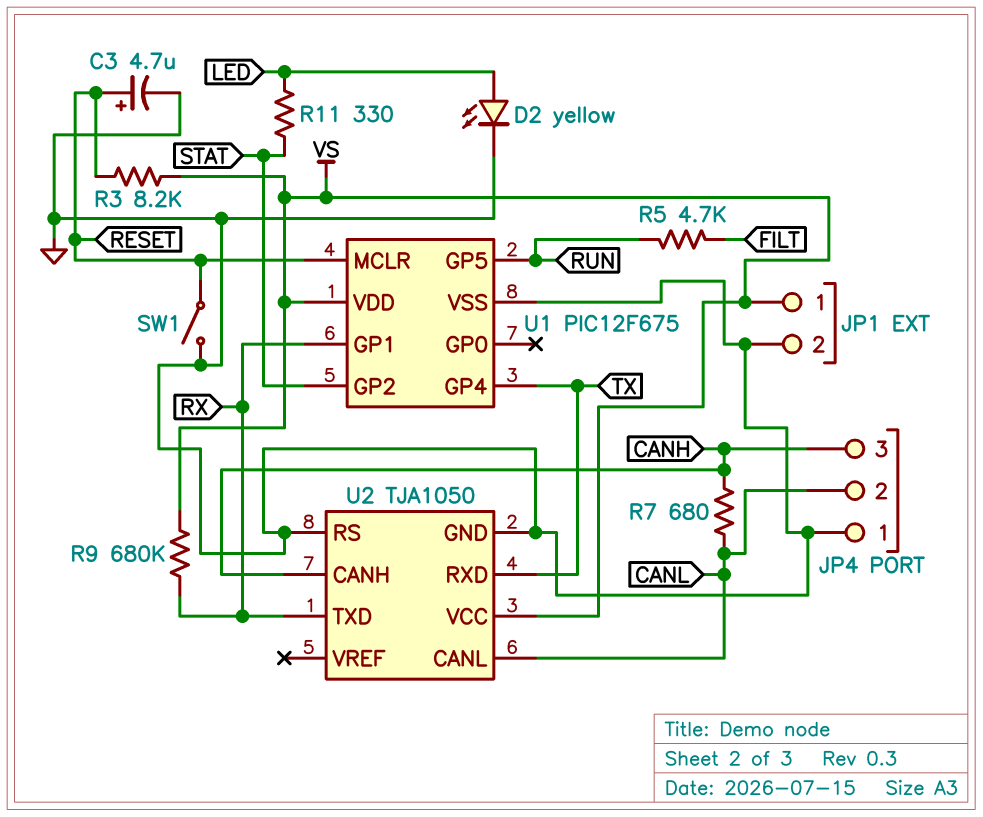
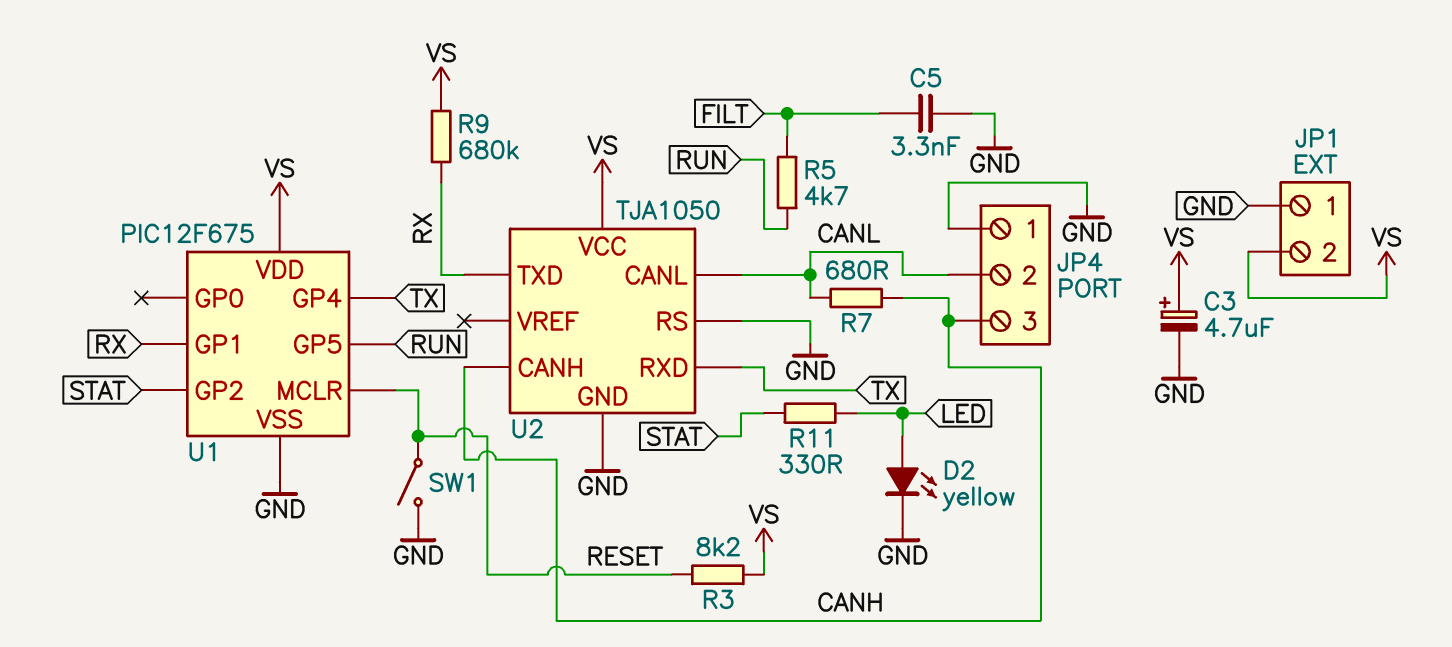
C3: 4.7uF (plus RESET, minus GND) -> 4.7uF (plus VS, minus GND)
C5: none -> 3.3nF (FILT, GND)
JP1 pin 1: VS -> GND
JP1 pin 2: GND -> VS

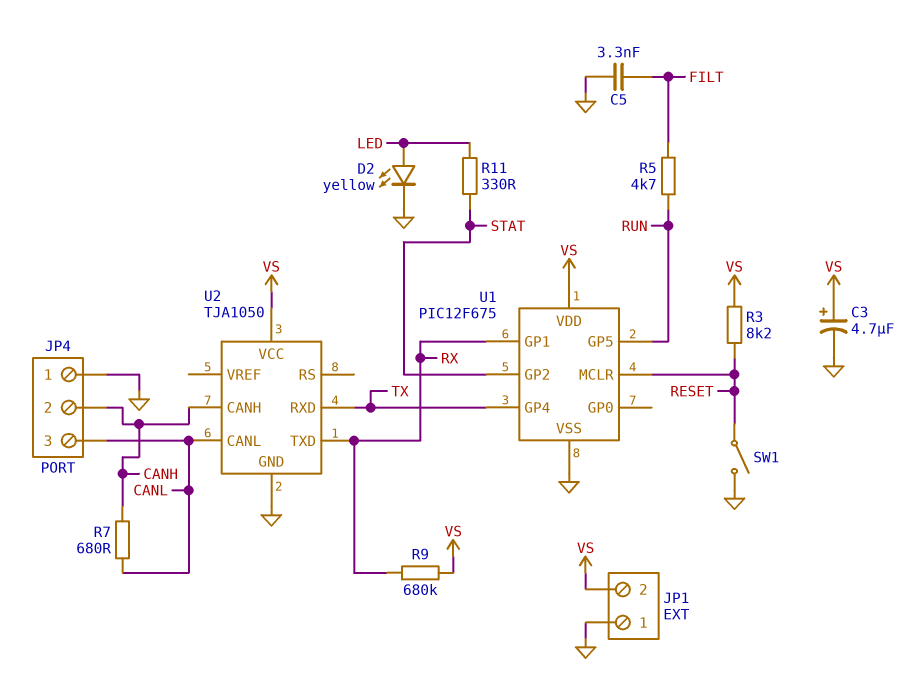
JP4 pin 2: CANL -> CANH
JP4 pin 3: CANH -> CANL
U2 pin RS: GND -> none

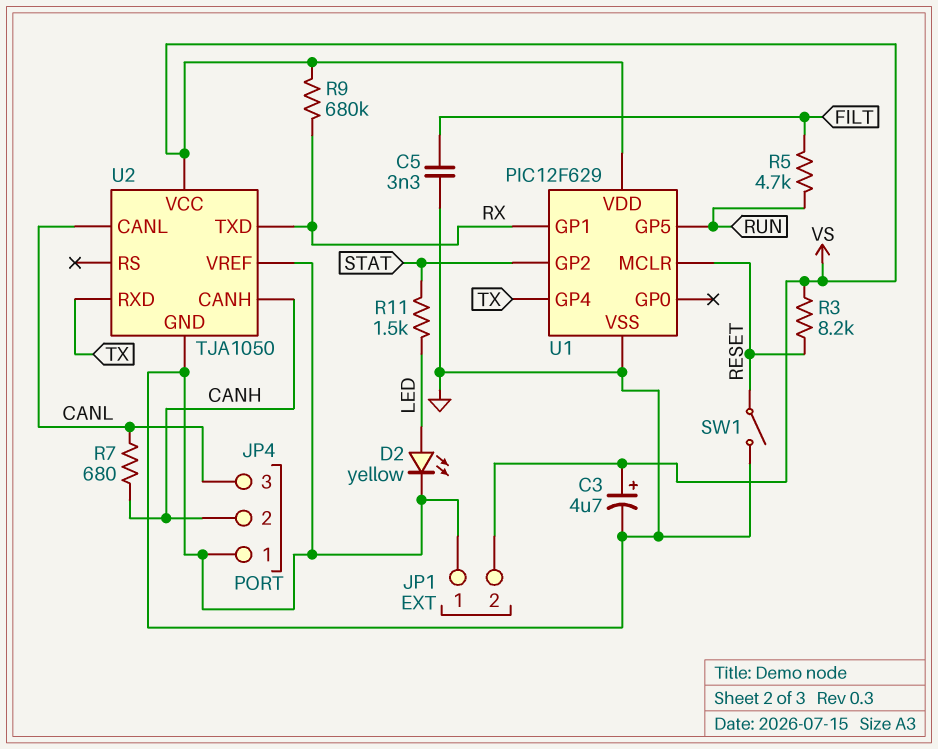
R11: 330 (LED, STAT) -> 1.5k (LED, STAT)
U1: PIC12F675 -> PIC12F629
U2 pin VREF: none -> GND

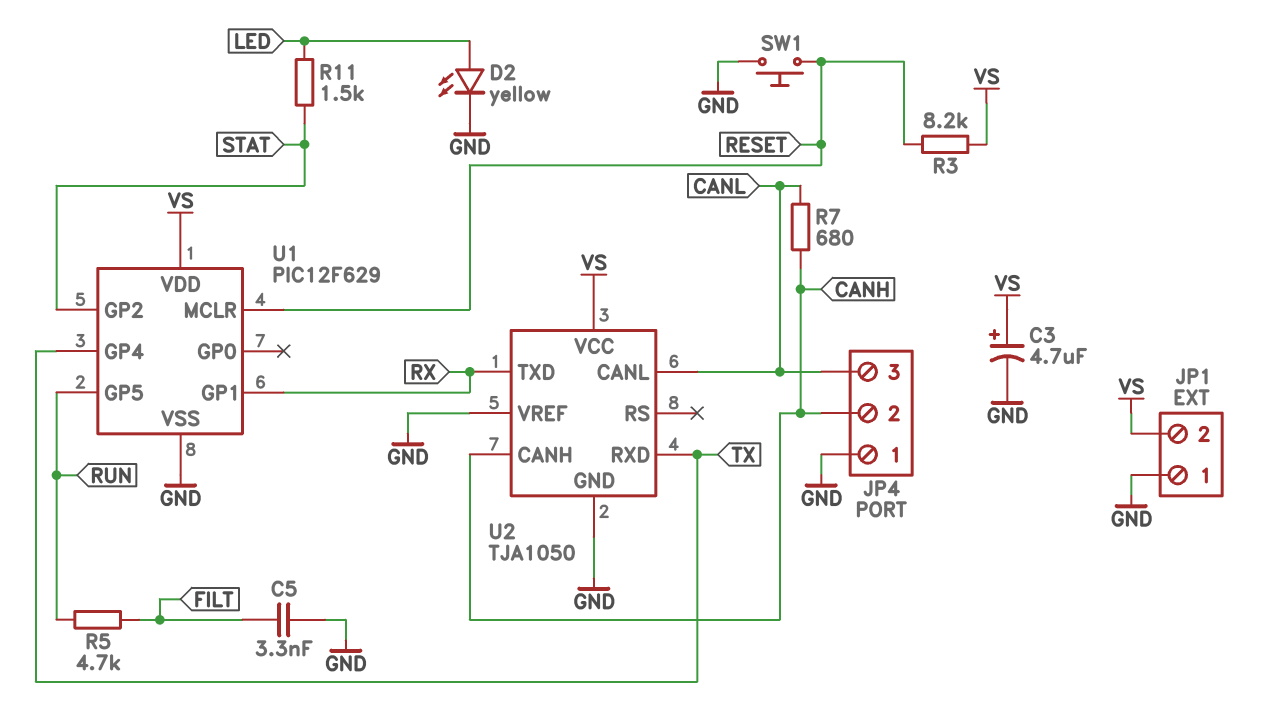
R9: 680k (RX, VS) -> none
SW1: switch (GND, RESET) -> button (GND, RESET)

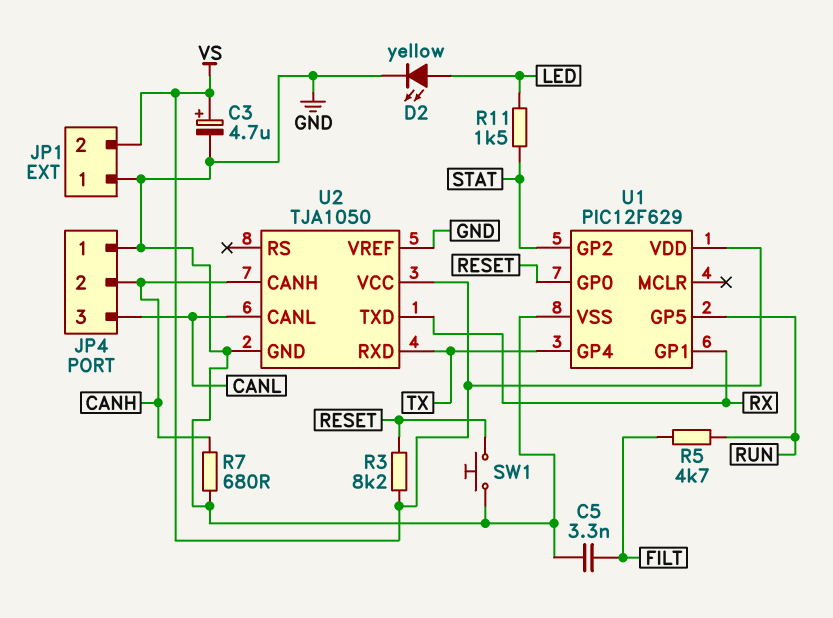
R7: 680 (CANH, CANL) -> 680 (CANH, GND)
U1 pin GP0: none -> RESET
U1 pin MCLR: RESET -> none

